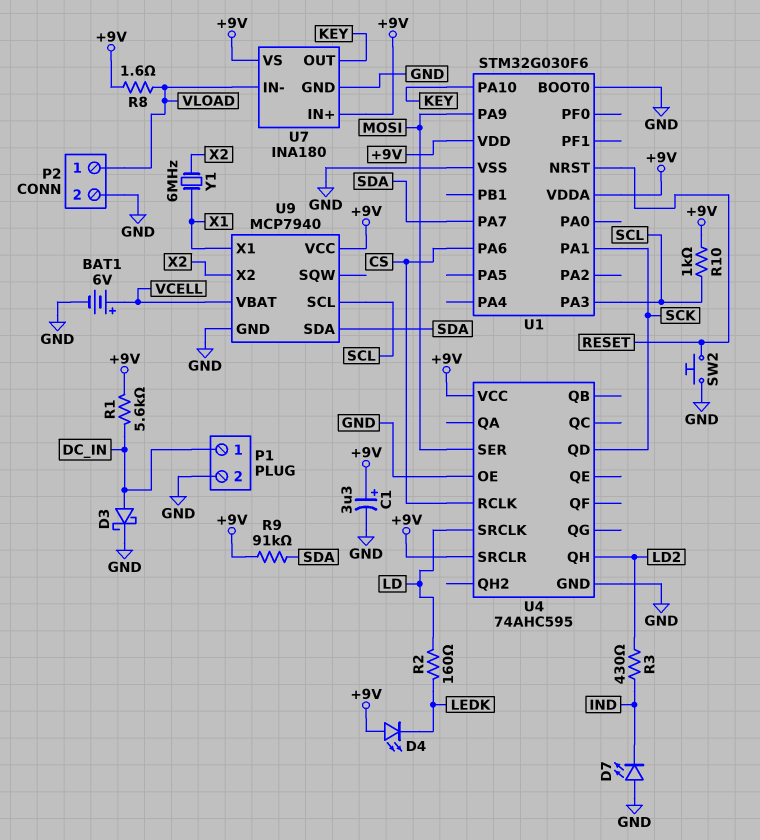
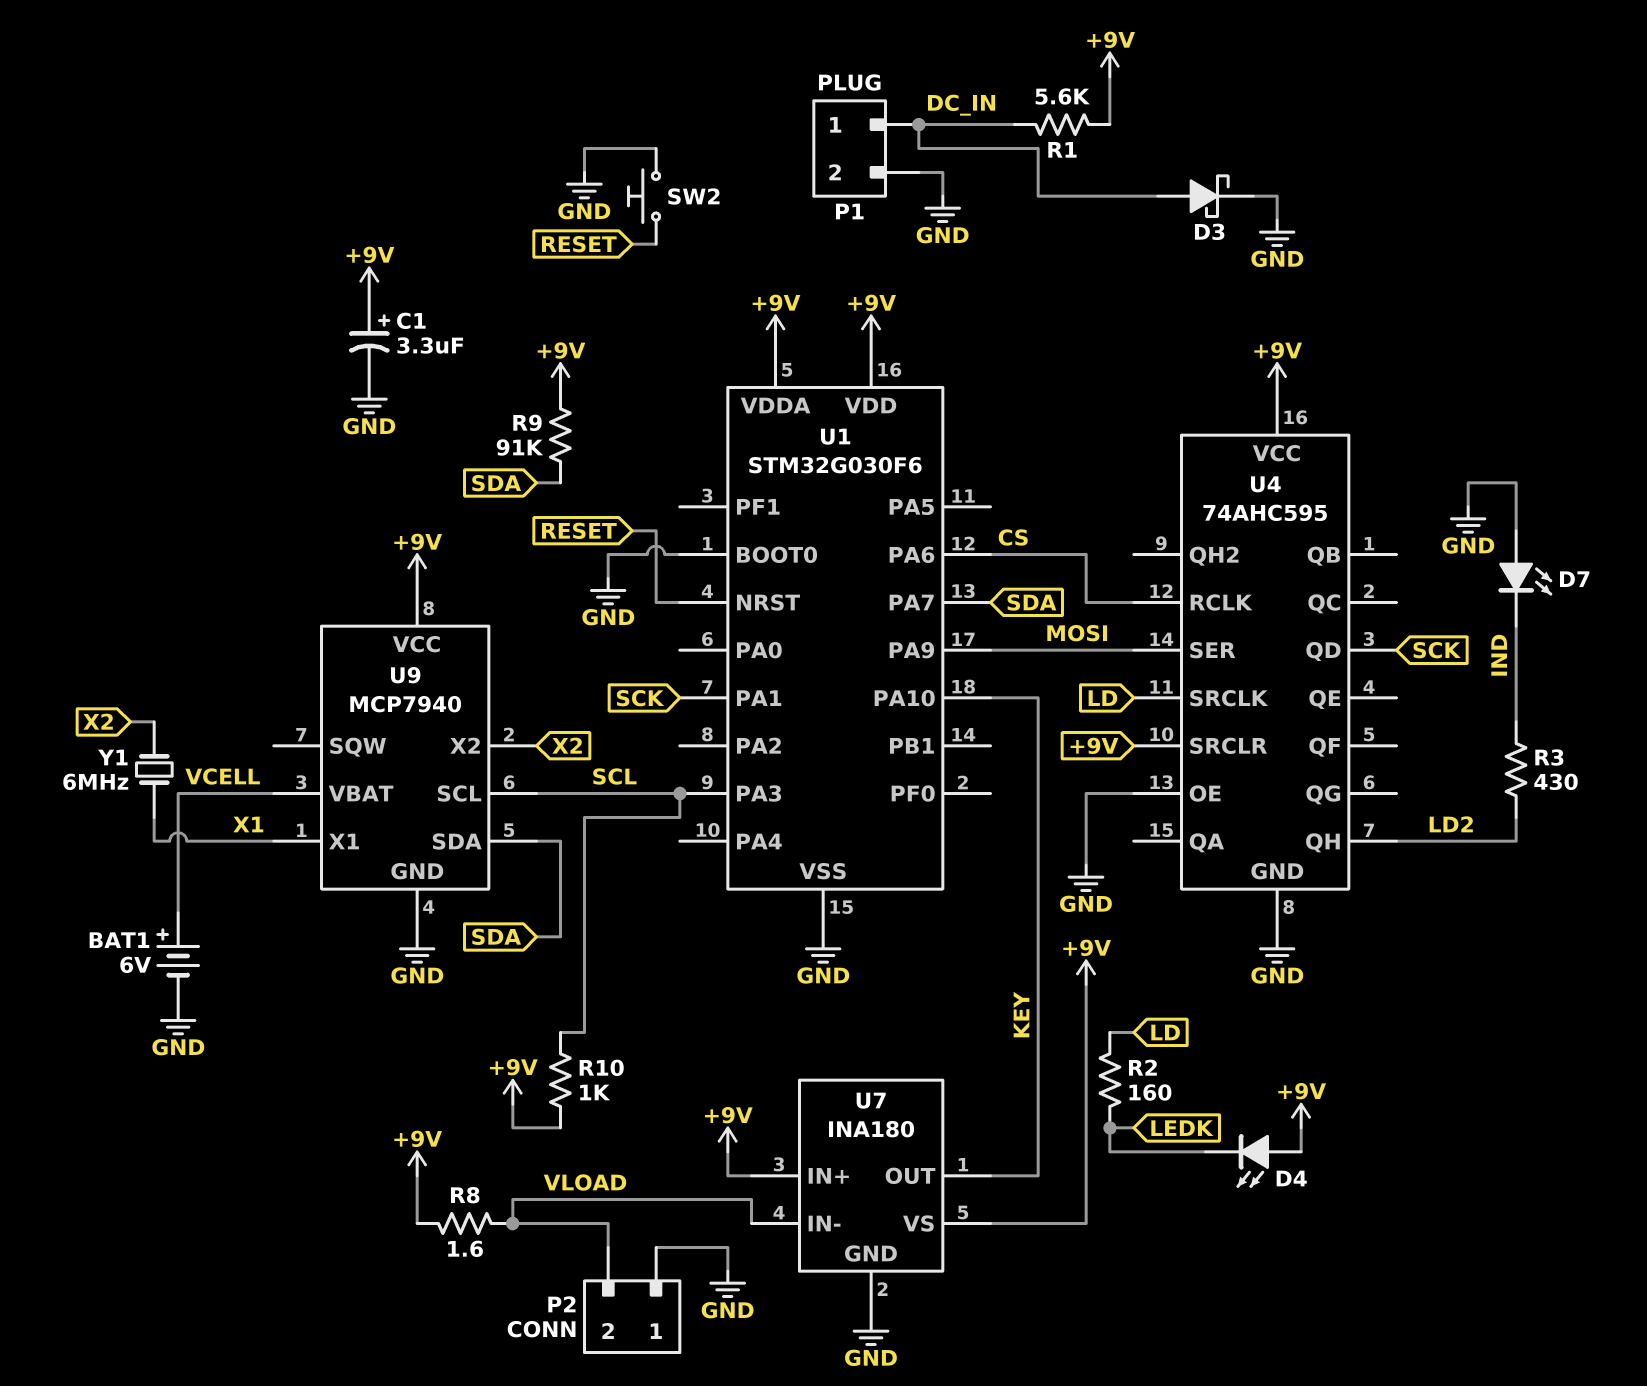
P2 pin 1: VLOAD -> GND
P2 pin 2: GND -> VLOAD

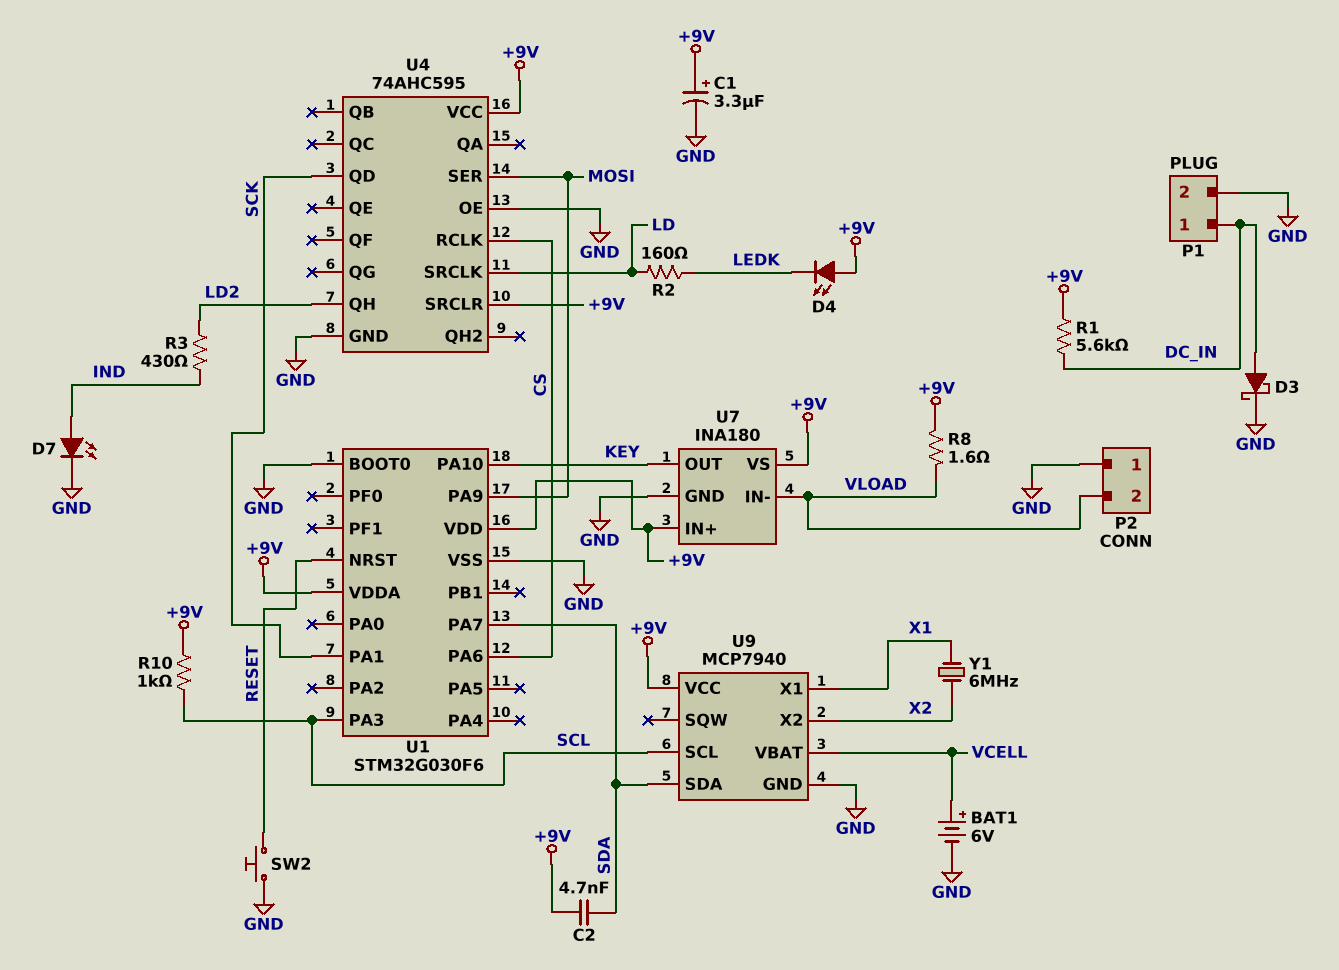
C2: none -> 4.7nF (+9V, SDA)
D7: LED (A GND, K IND) -> LED (A IND, K GND)
R9: 91k (+9V, SDA) -> none

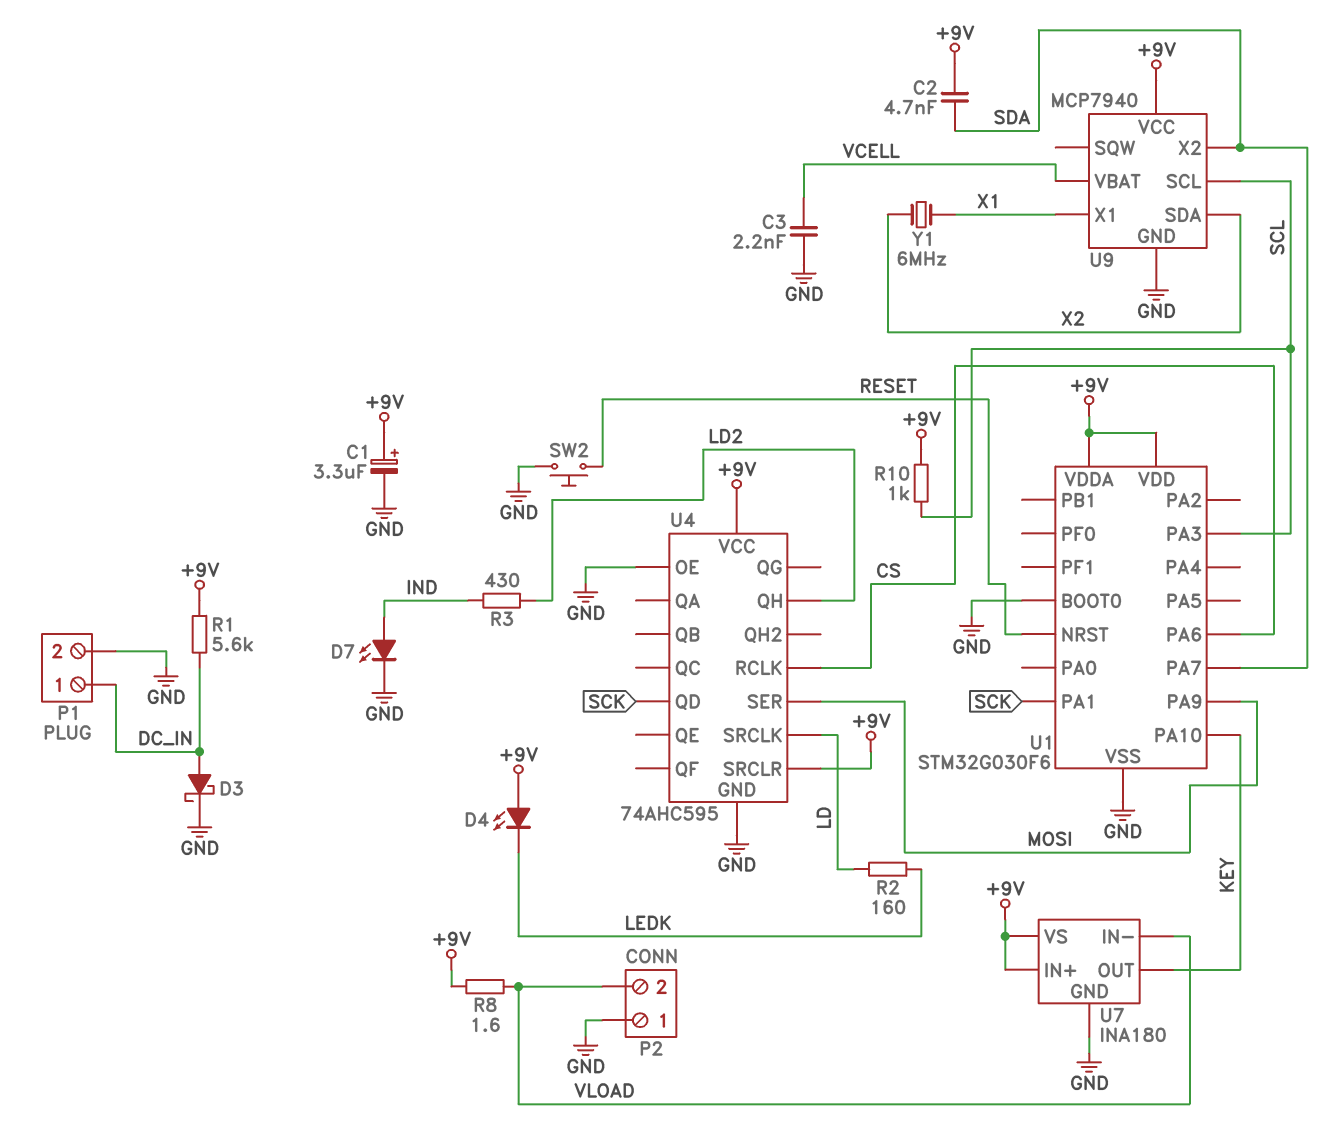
BAT1: 6V (plus VCELL, minus GND) -> none
C3: none -> 2.2nF (GND, VCELL)
U9 pin SDA: SDA -> X2
U9 pin X2: X2 -> SDA

